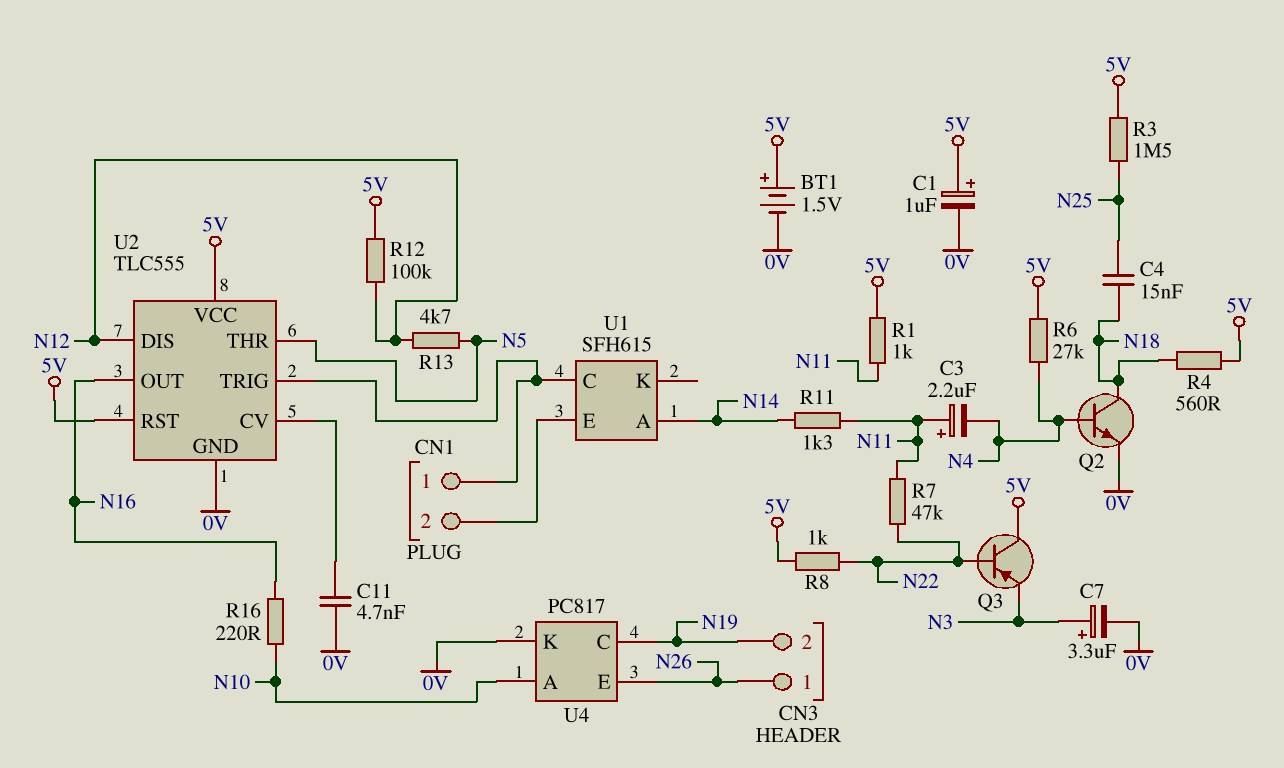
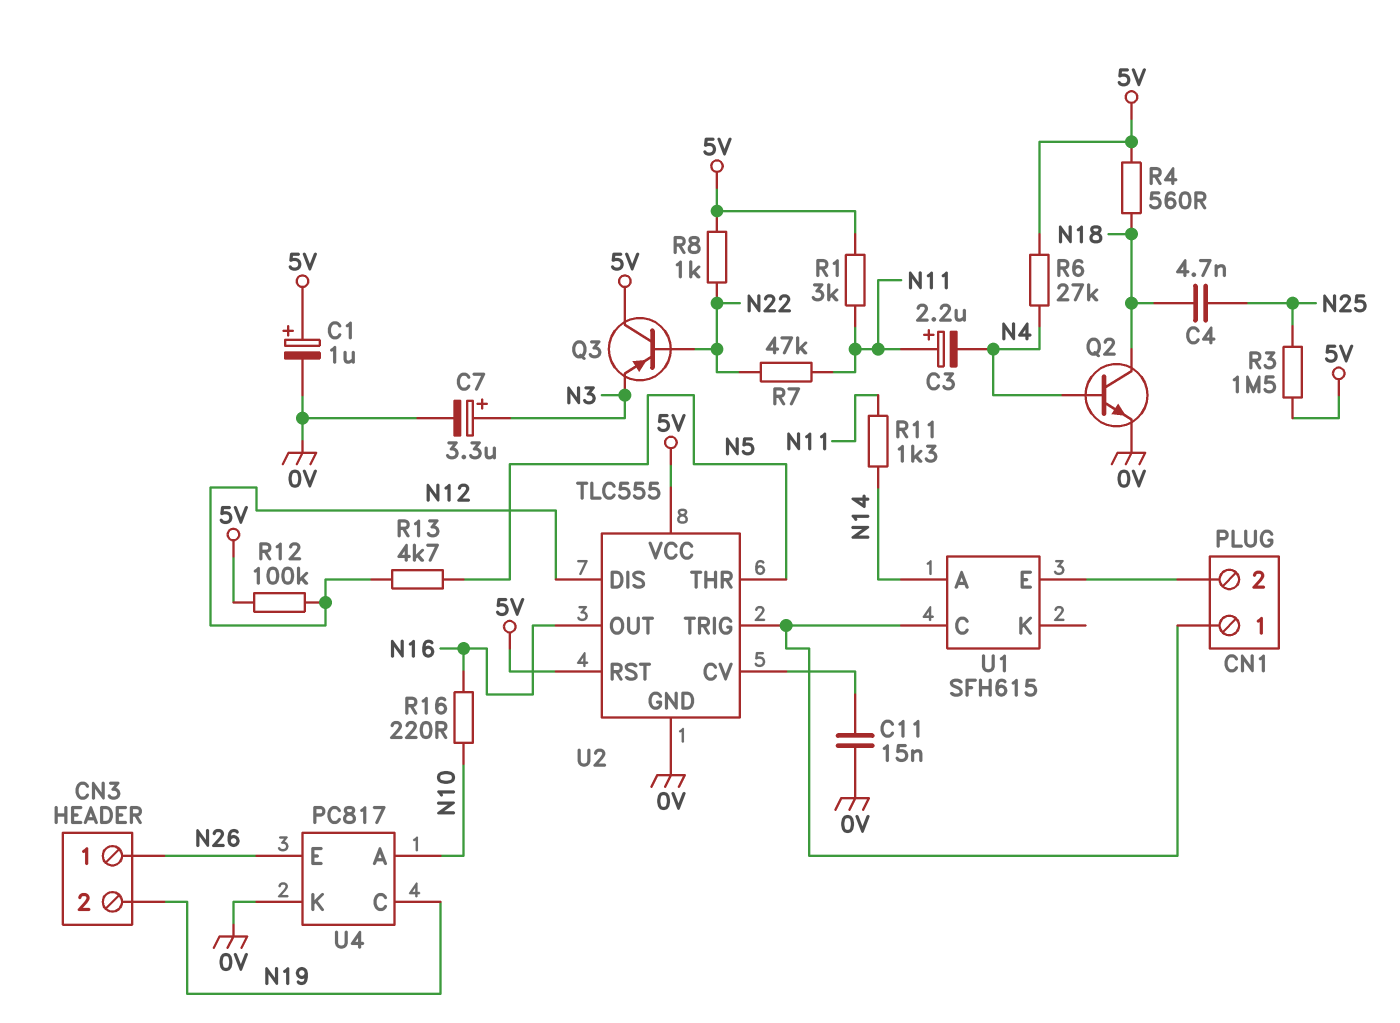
BT1: 1.5V (plus 5V, minus 0V) -> none
C4: 15nF (N18, N25) -> 4.7nF (N18, N25)
C11: 4.7nF (0V, U2/CV) -> 15nF (0V, U2/CV)
R1: 1k (5V, N11) -> 3k (5V, N11)

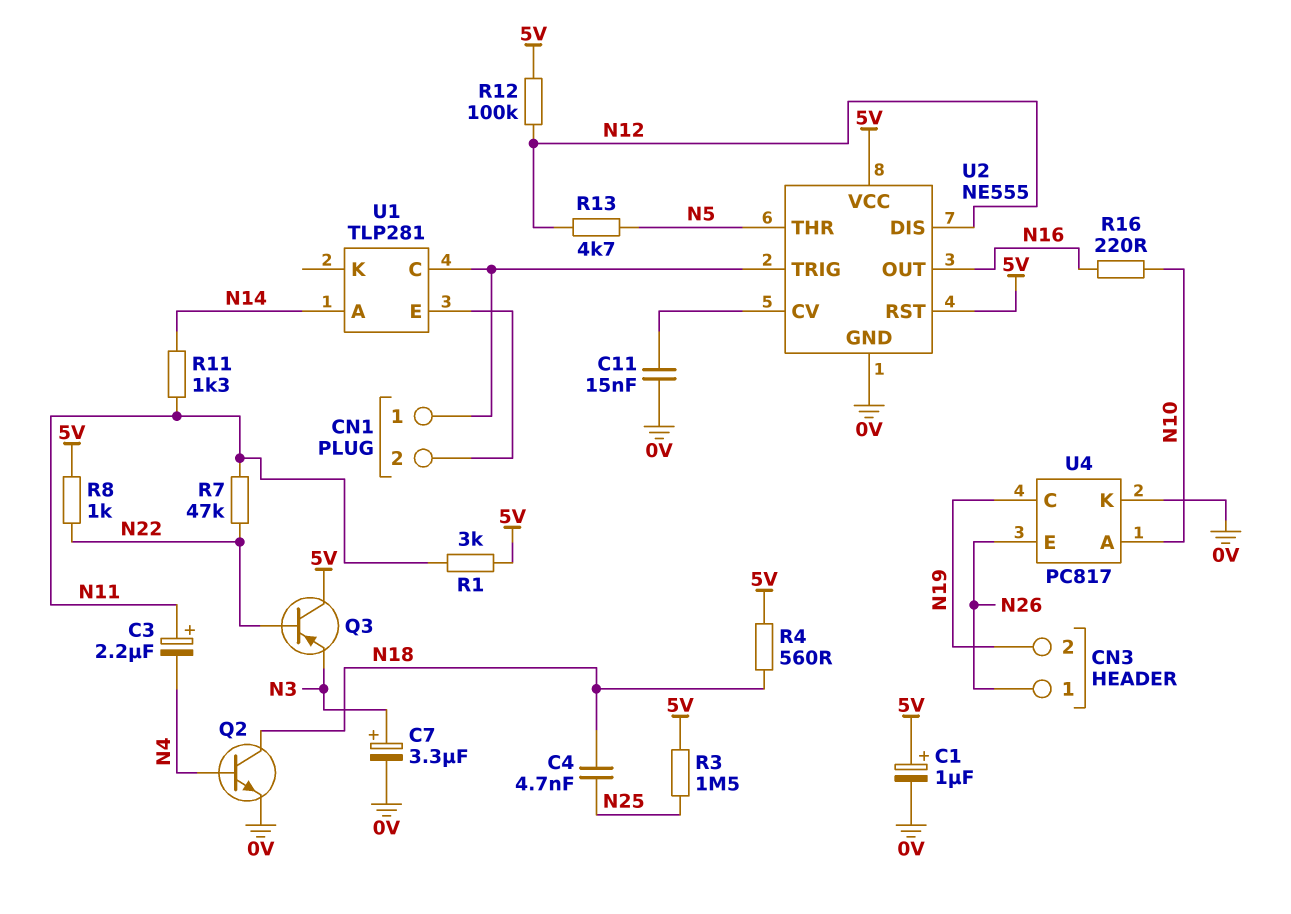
R6: 27k (5V, N4) -> none
U1: SFH615 -> TLP281
U2: TLC555 -> NE555

